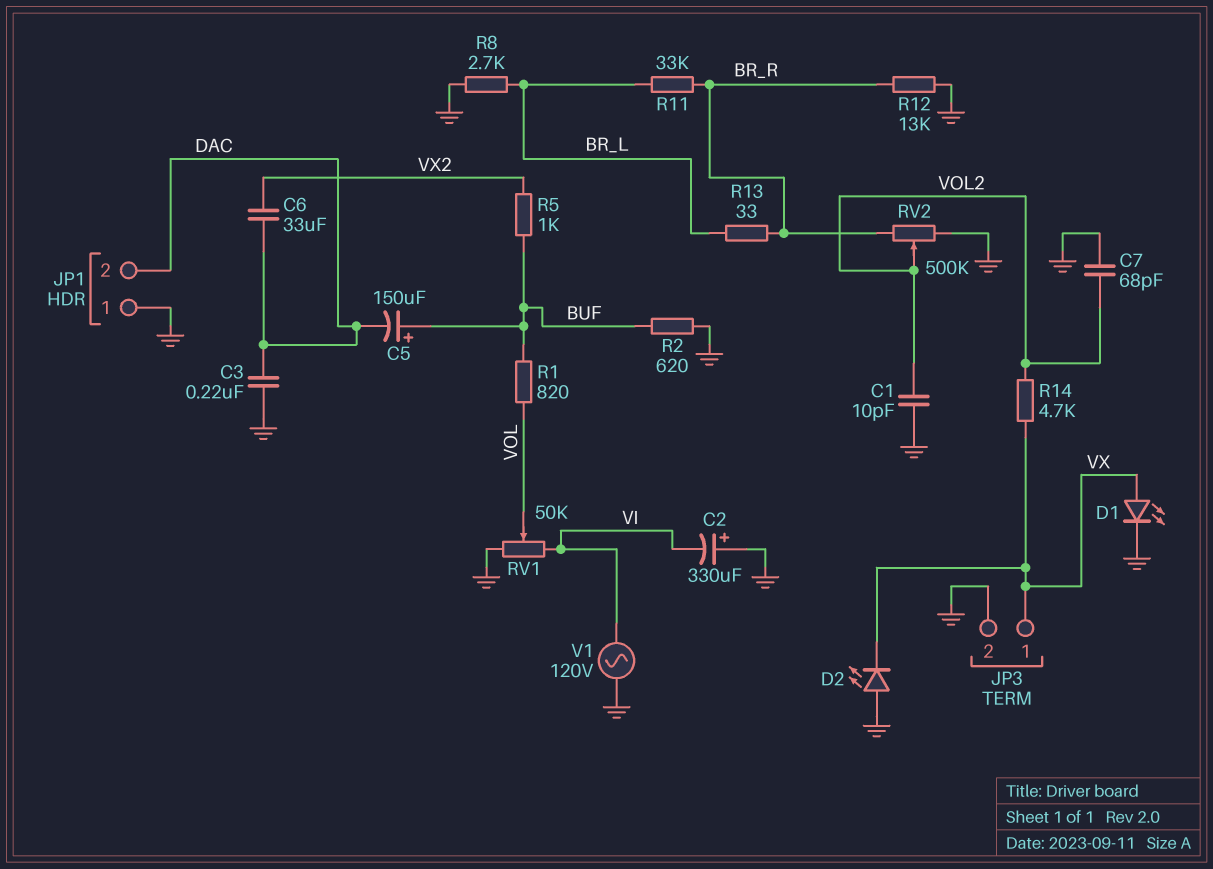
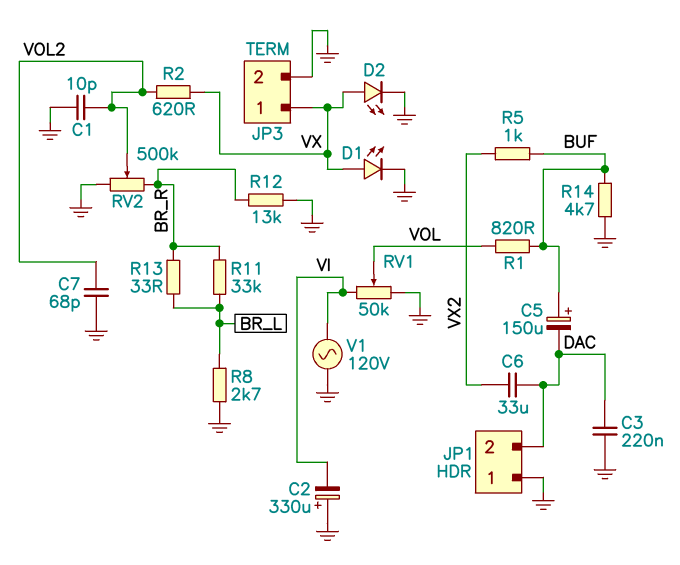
D2: LED (A GND, K VX) -> LED (A VX, K GND)
R2: 620 (BUF, GND) -> 620 (VOL2, VX)
R14: 4.7k (VOL2, VX) -> 4.7k (BUF, GND)

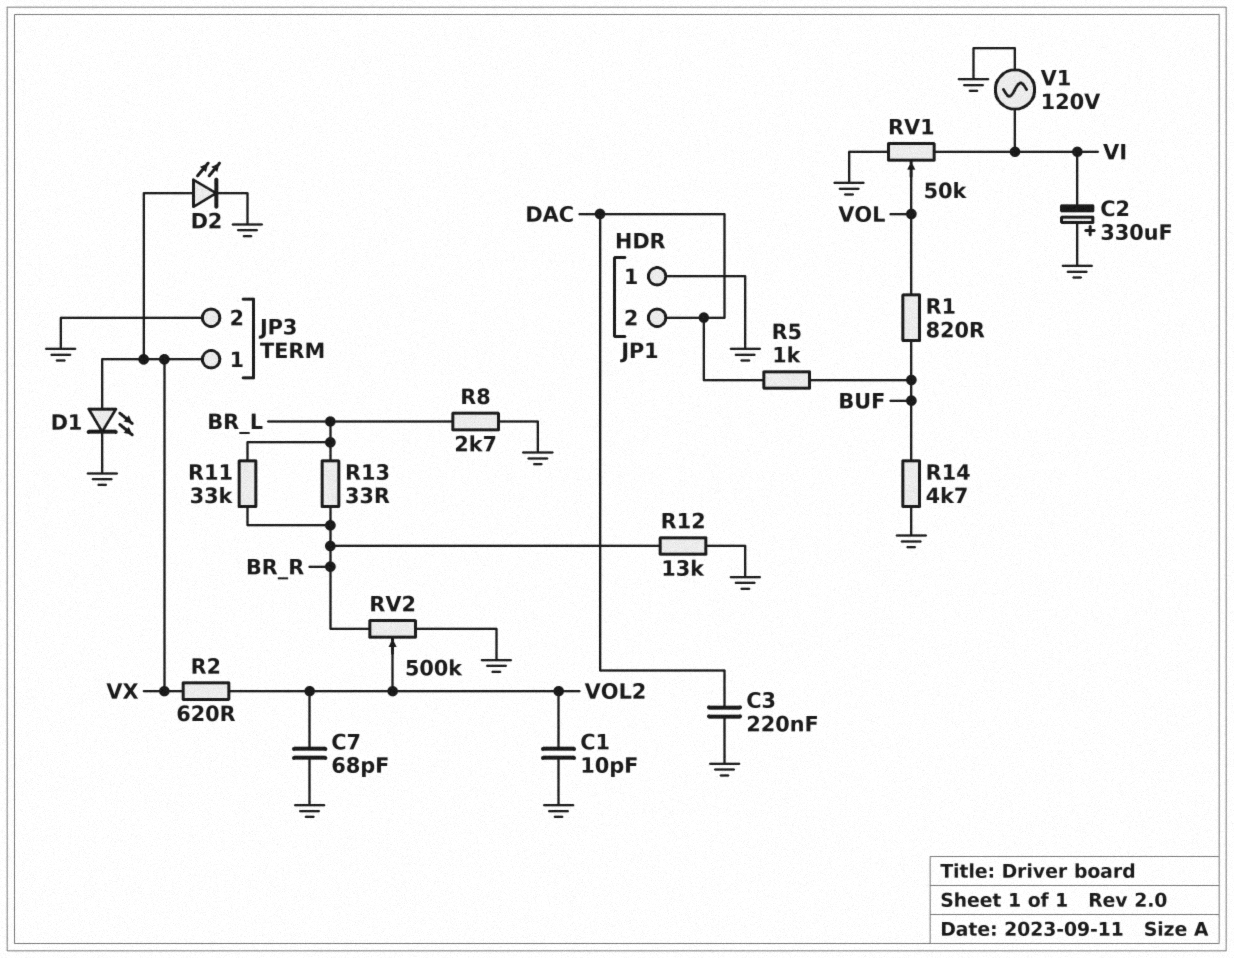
C5: 150uF (plus BUF, minus DAC) -> none
C6: 33uF (DAC, VX2) -> none
R5: 1k (BUF, VX2) -> 1k (BUF, DAC)

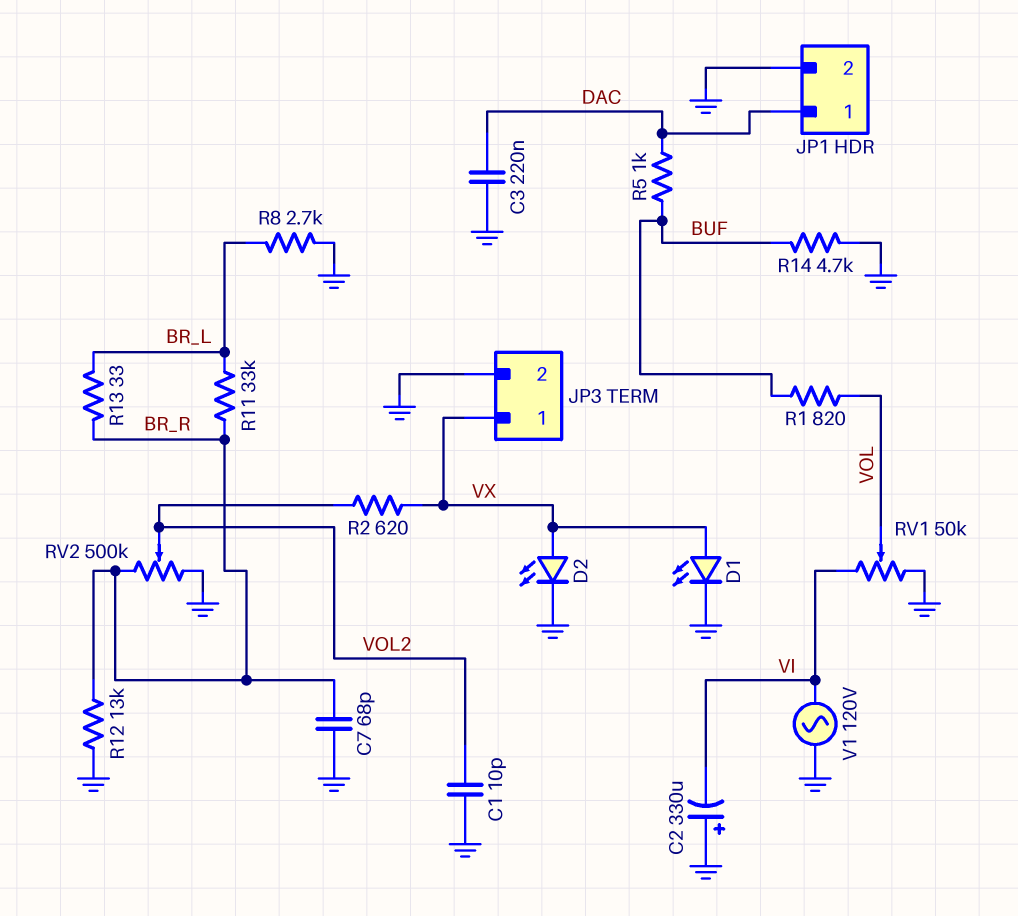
C7: 68pF (GND, VOL2) -> 68pF (BR_R, GND)
JP1 pin 1: GND -> DAC
JP1 pin 2: DAC -> GND

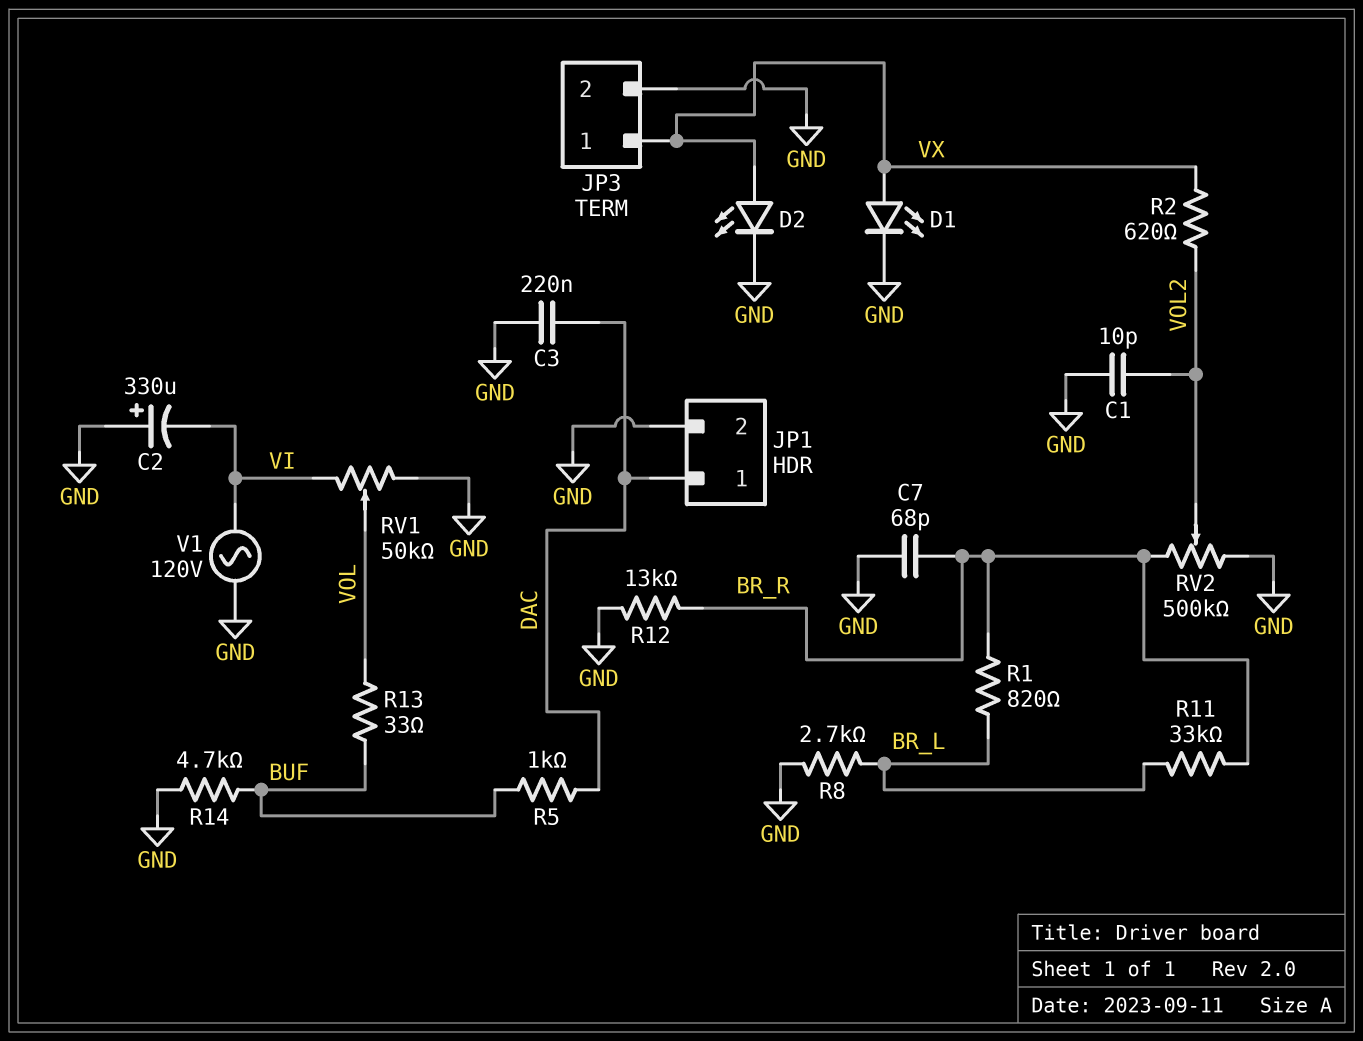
R1: 820 (BUF, VOL) -> 820 (BR_L, BR_R)
R13: 33 (BR_L, BR_R) -> 33 (BUF, VOL)

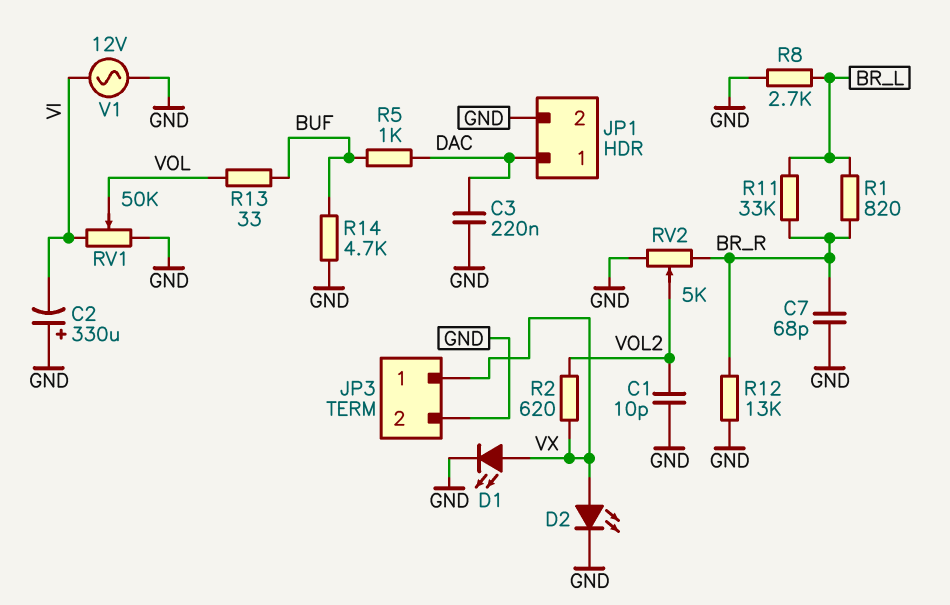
RV2: 500k (BR_R, GND, wiper VOL2) -> 5k (BR_R, GND, wiper VOL2)
V1: AC 120V (GND, VI) -> AC 12V (GND, VI)

